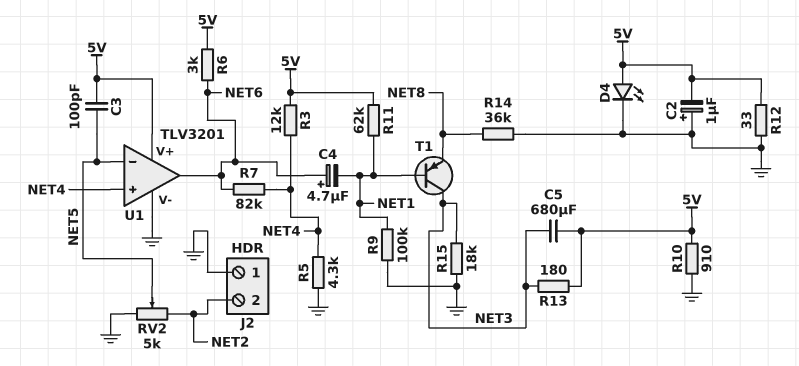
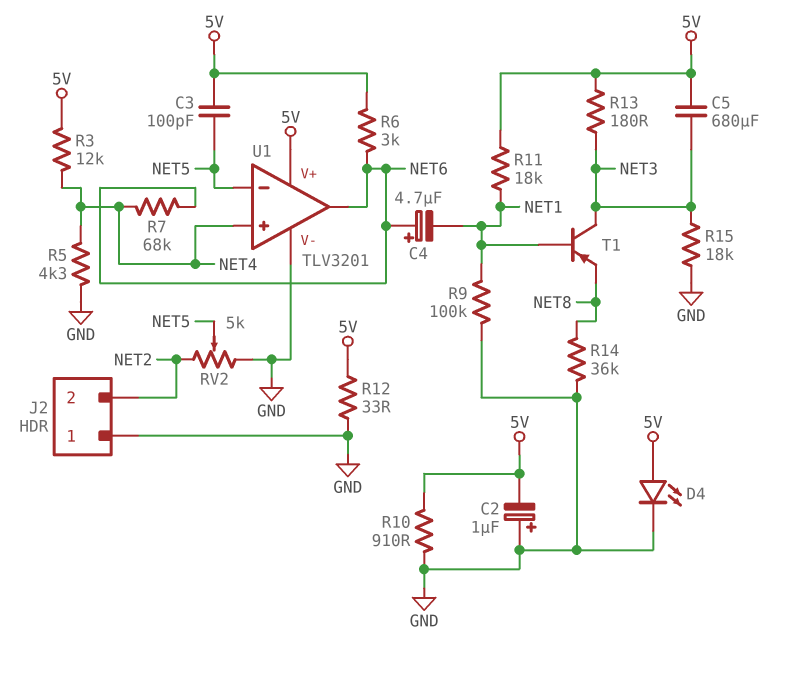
R7: 82k (NET4, NET6) -> 68k (NET4, NET6)
R11: 62k (5V, NET1) -> 18k (5V, NET1)

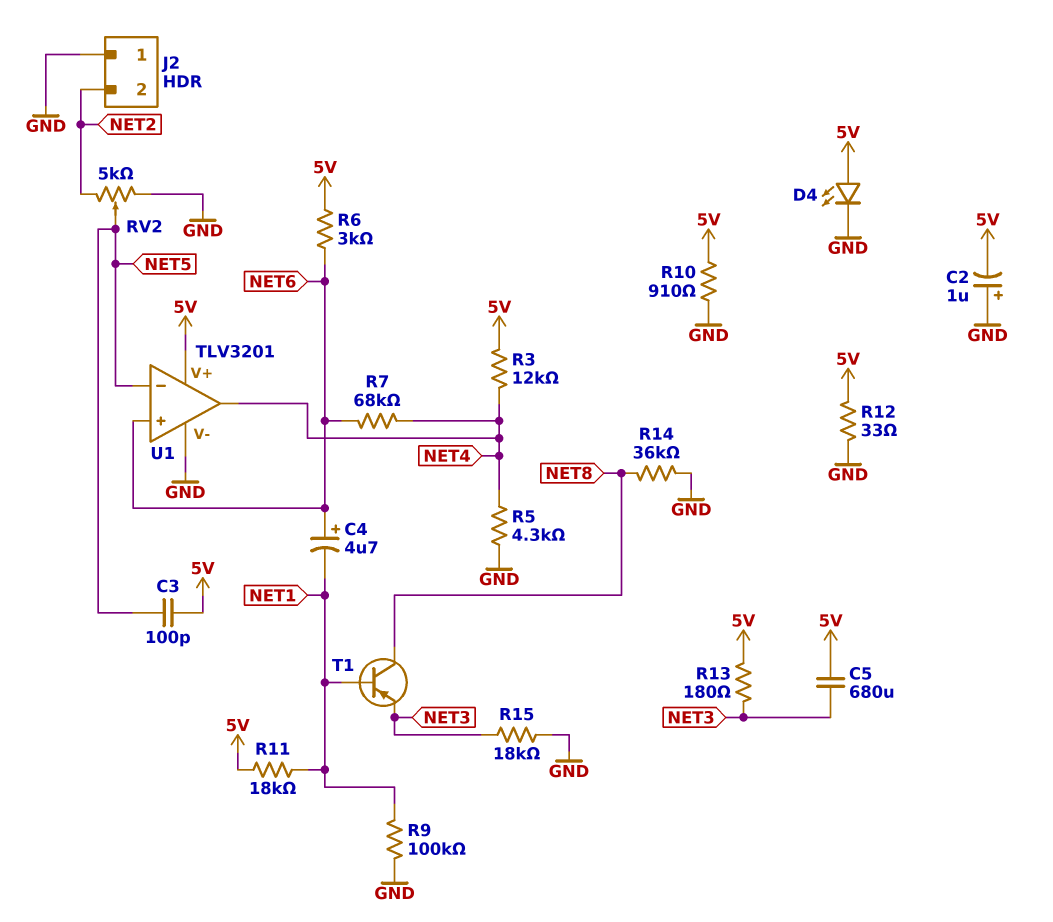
T1: PNP (B NET1, C NET3, E NET8) -> PNP (B NET1, C NET8, E NET3)
U1 pin in+: NET4 -> NET6
U1 pin out: NET6 -> NET4

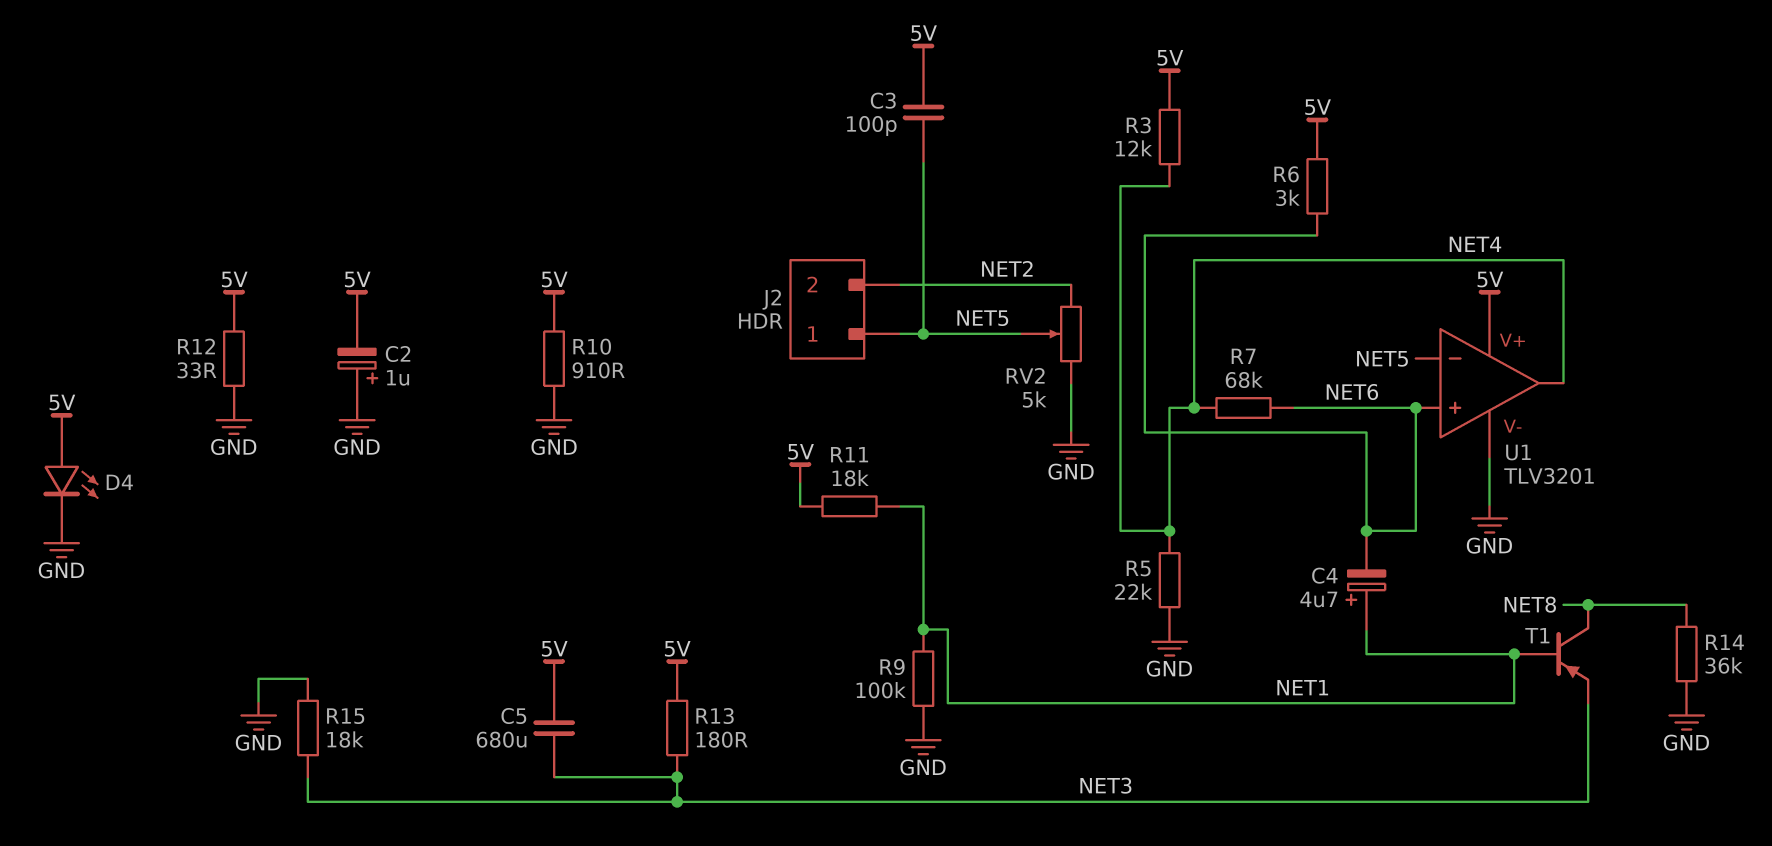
C4: 4.7uF (plus NET6, minus NET1) -> 4.7uF (plus NET1, minus NET6)
J2 pin 1: GND -> NET5
R5: 4.3k (GND, NET4) -> 22k (GND, NET4)

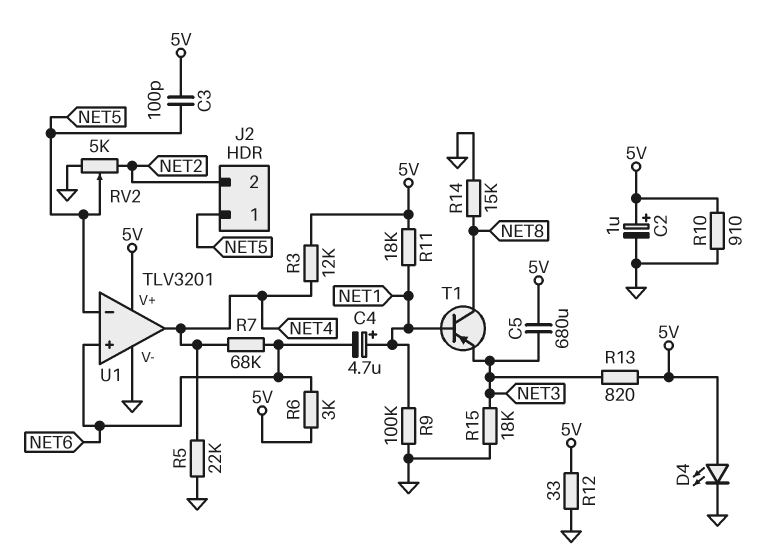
C2: 1uF (plus GND, minus 5V) -> 1uF (plus 5V, minus GND)
R13: 180 (5V, NET3) -> 820 (5V, NET3)
R14: 36k (GND, NET8) -> 15k (GND, NET8)

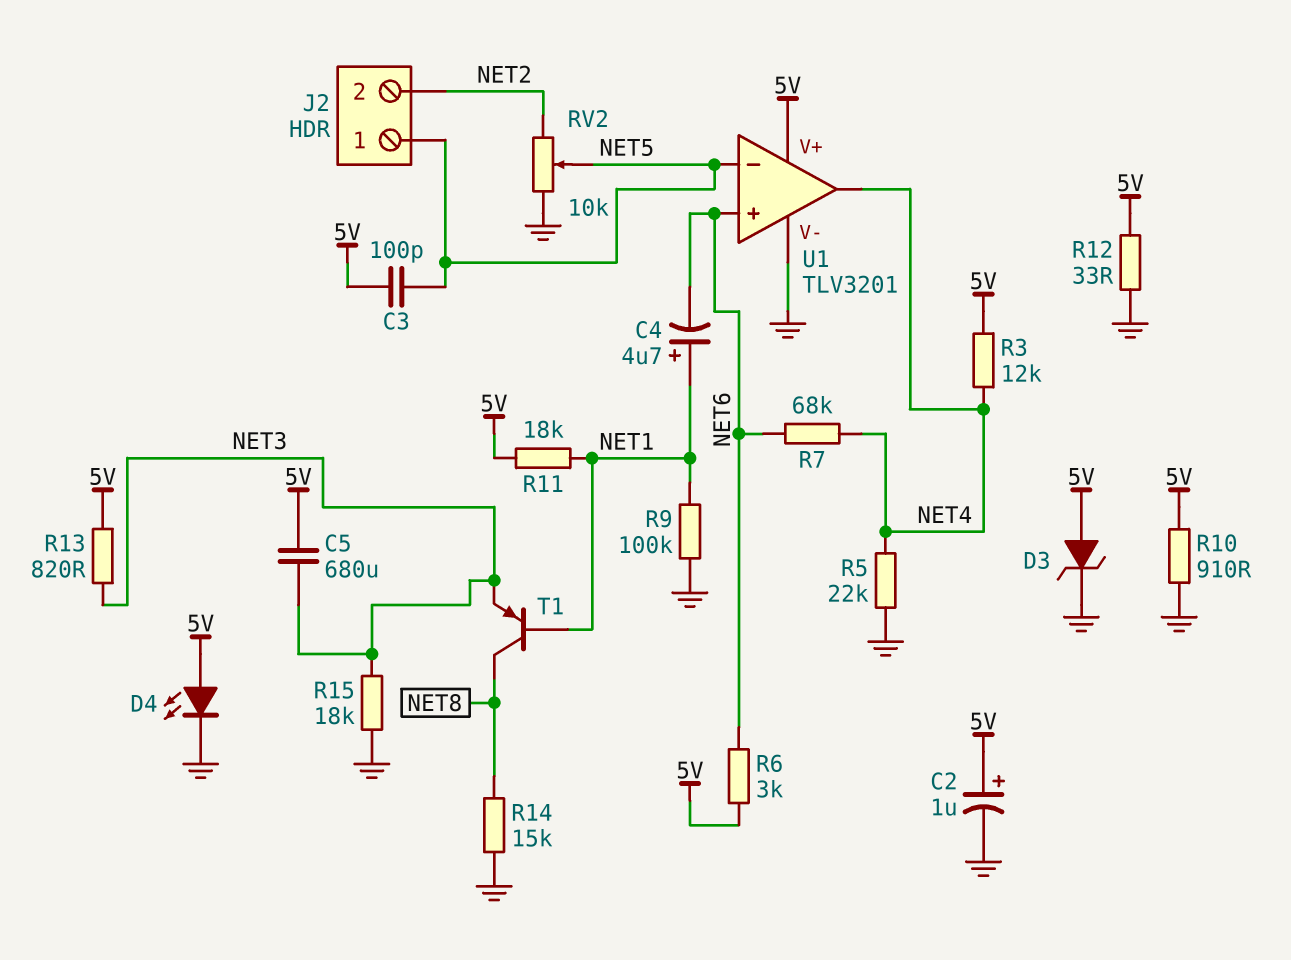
D3: none -> zener (A 5V, K GND)
RV2: 5k (GND, NET2, wiper NET5) -> 10k (GND, NET2, wiper NET5)

